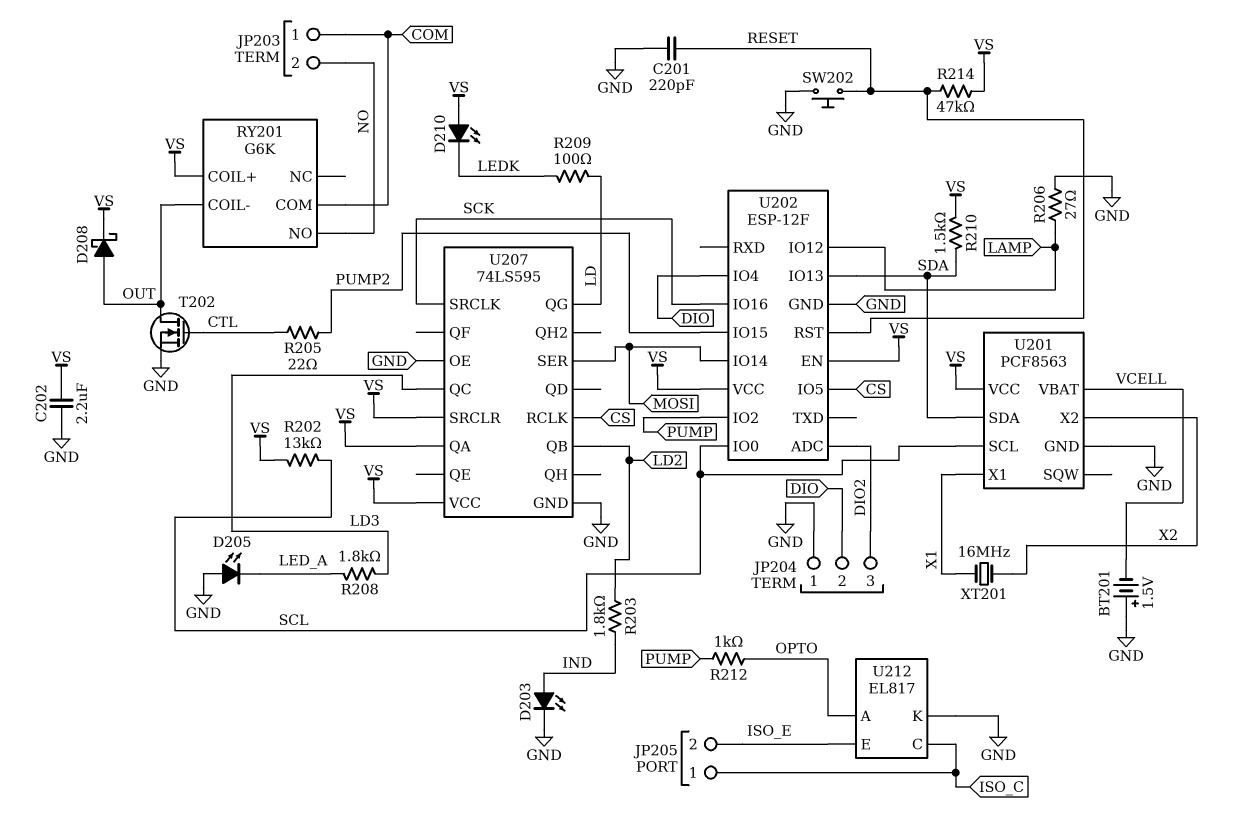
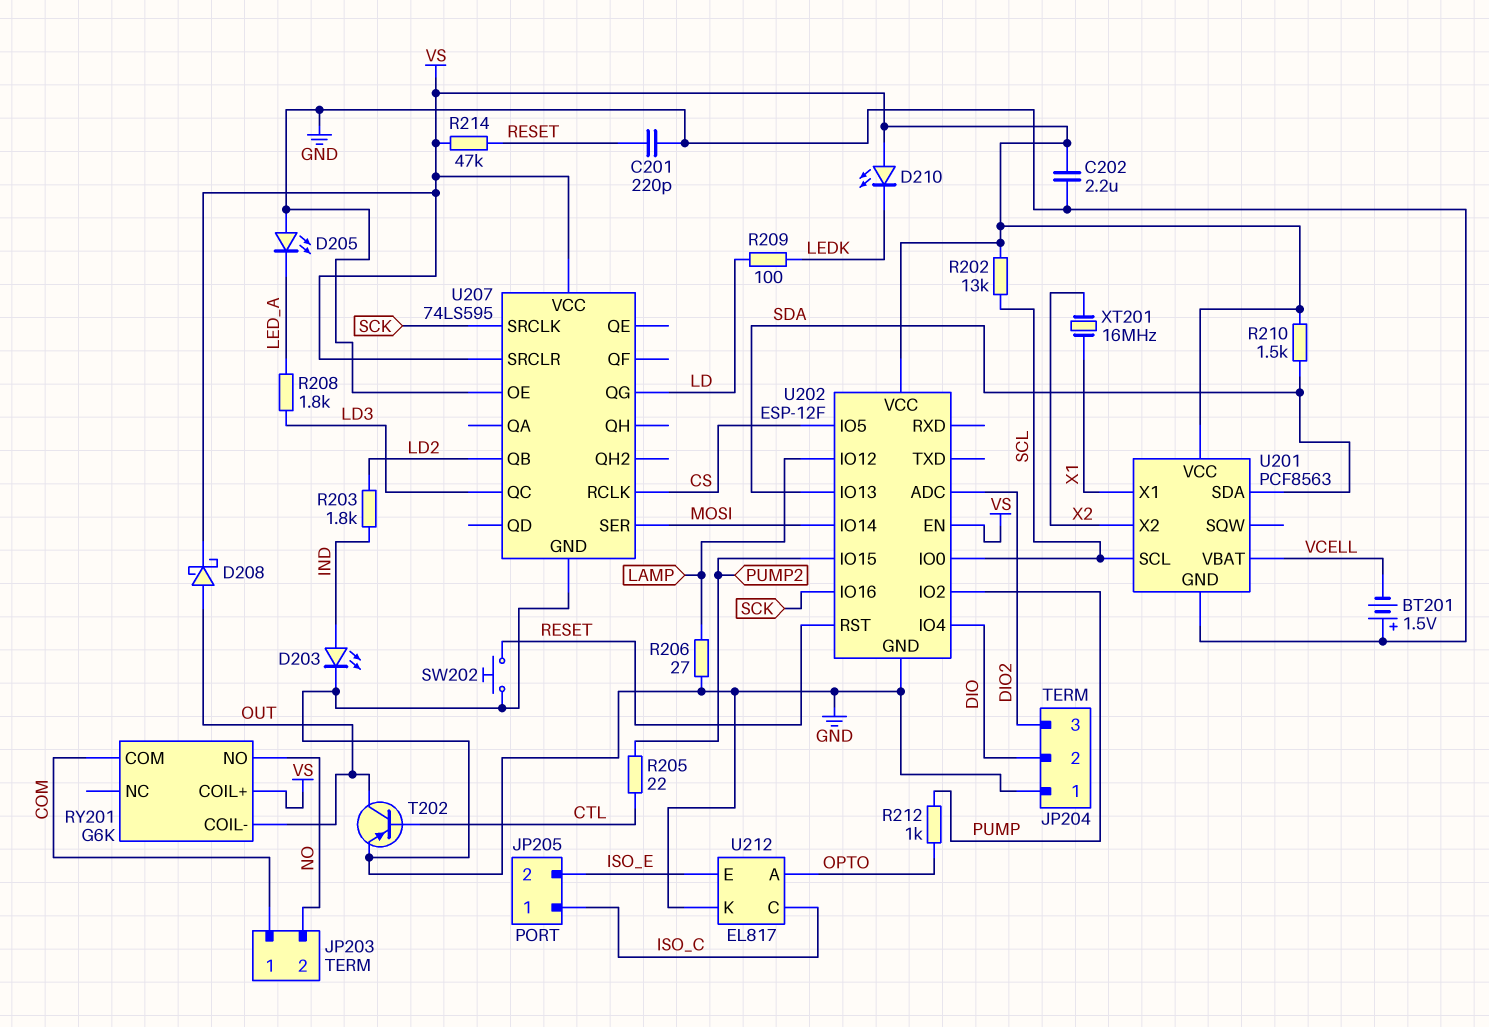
T202: NMOS (G CTL, D OUT, S GND) -> PNP (B CTL, C OUT, E GND)
U207 pin QA: VS -> none

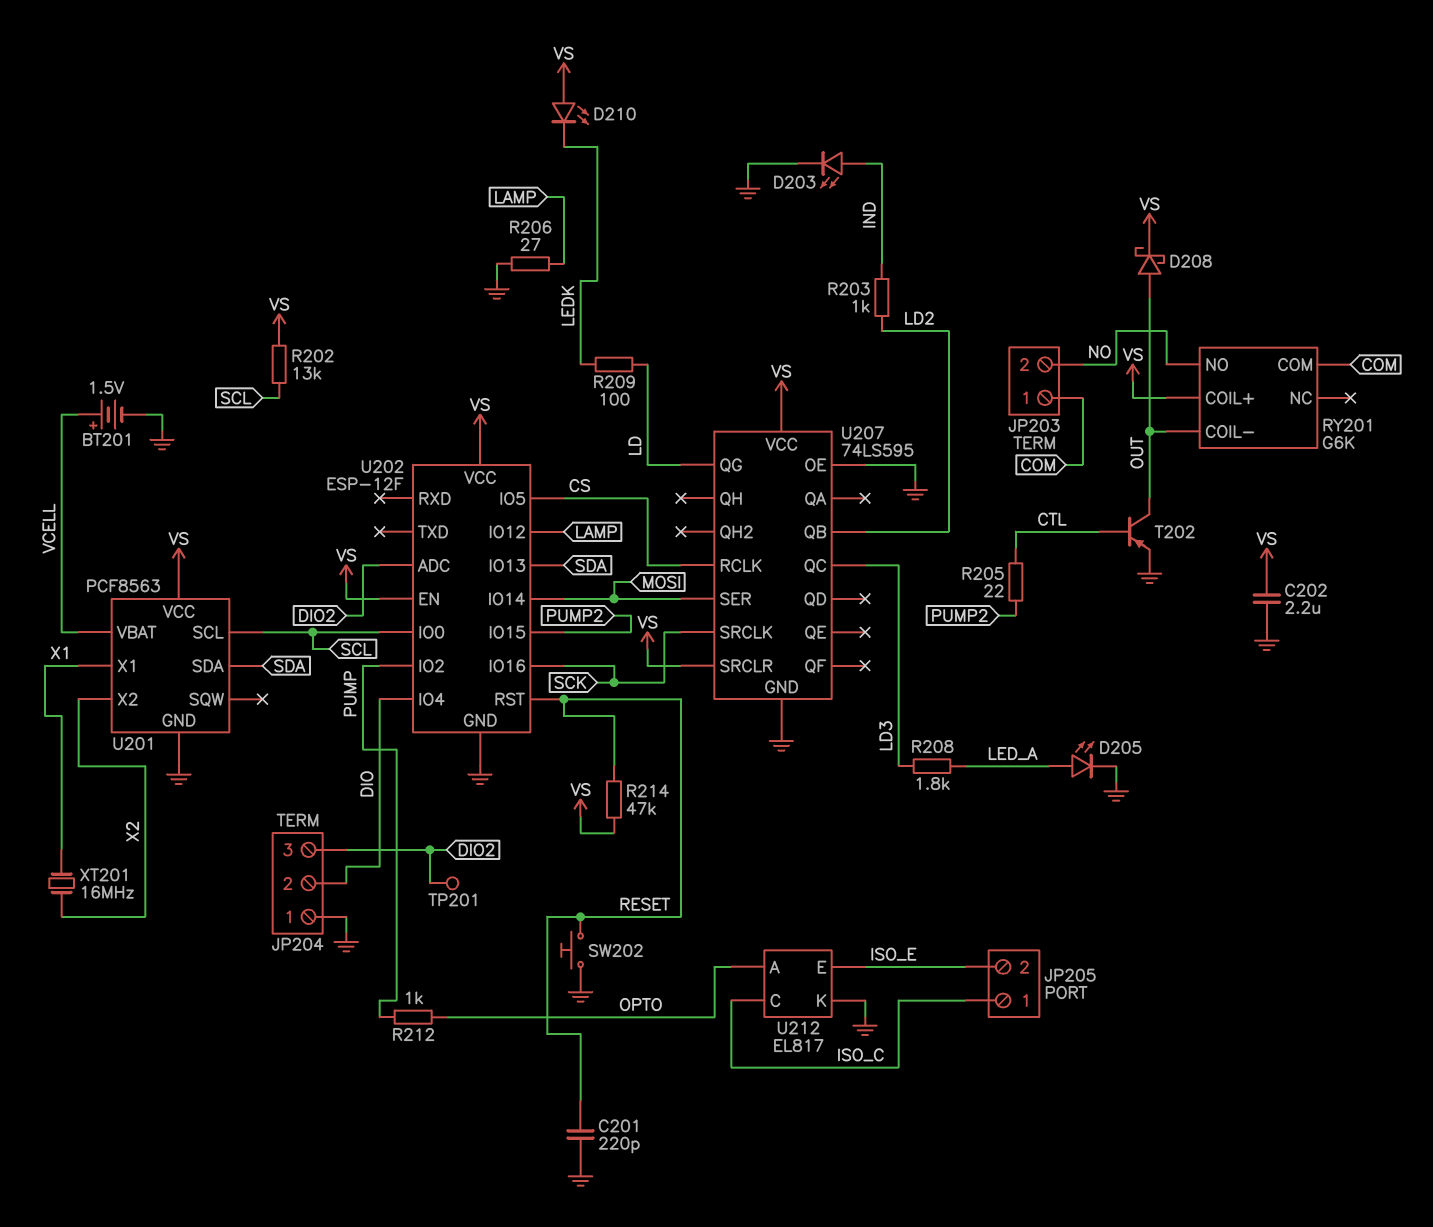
BT201: 1.5V (plus GND, minus VCELL) -> 1.5V (plus VCELL, minus GND)
D205: LED (A GND, K LED_A) -> LED (A LED_A, K GND)
R203: 1.8k (IND, LD2) -> 1k (IND, LD2)
R210: 1.5k (SDA, VS) -> none
TP201: none -> test point (DIO2)

